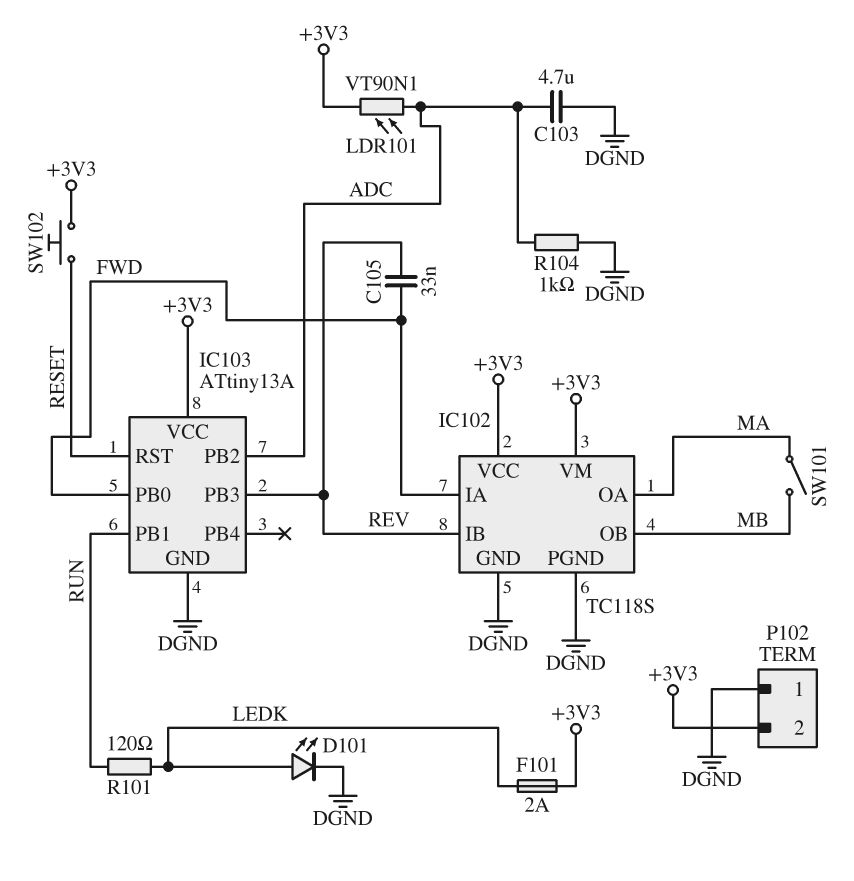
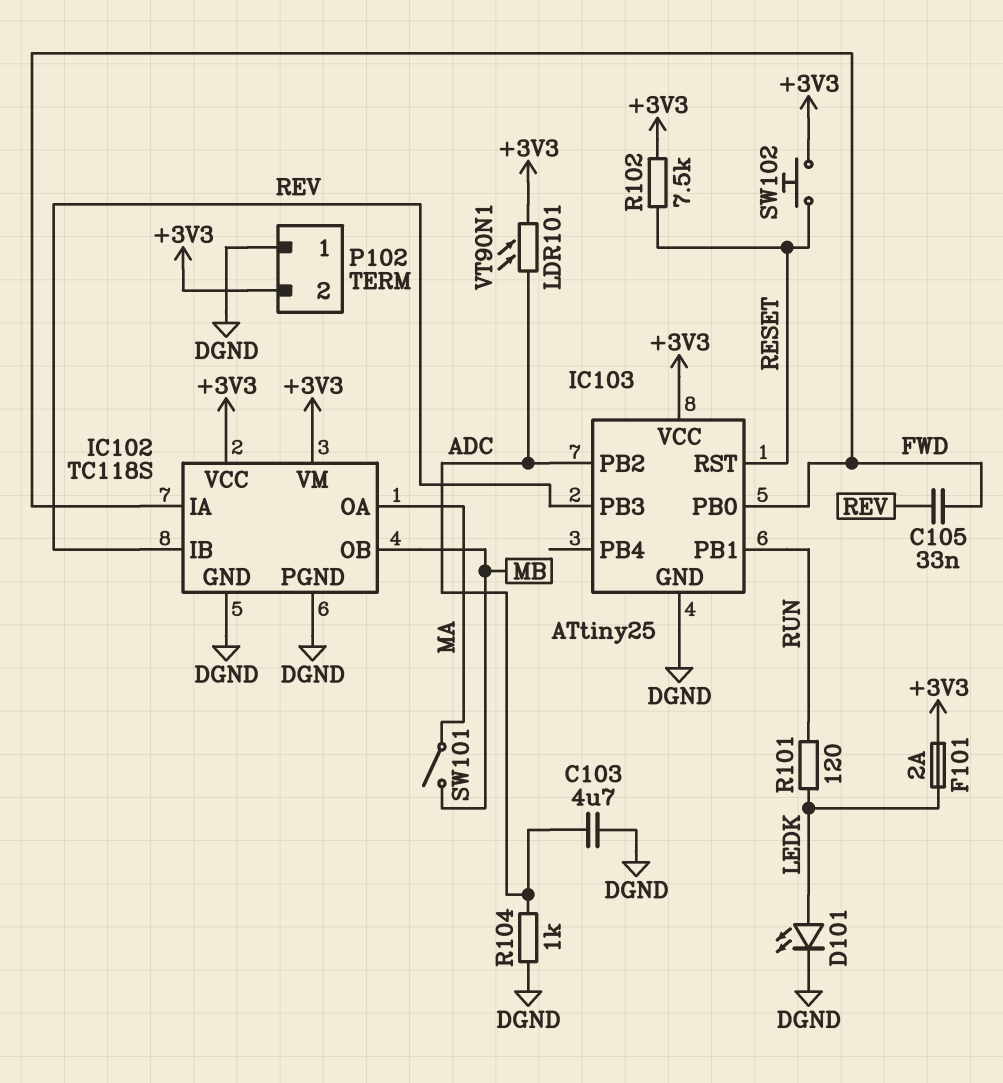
IC103: ATtiny13A -> ATtiny25
R102: none -> 7.5k (+3V3, RESET)

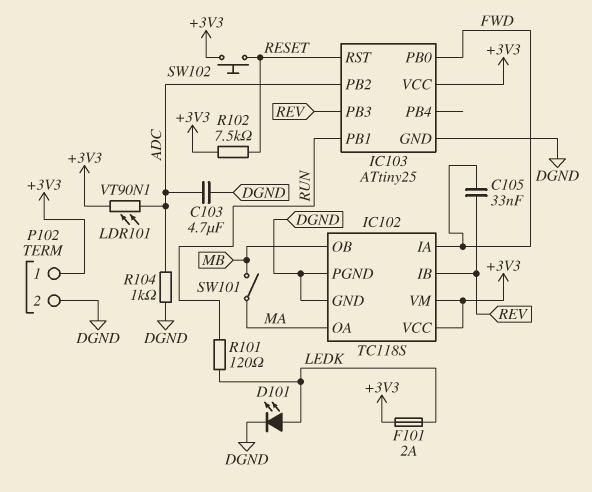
P102 pin 1: DGND -> +3V3
P102 pin 2: +3V3 -> DGND

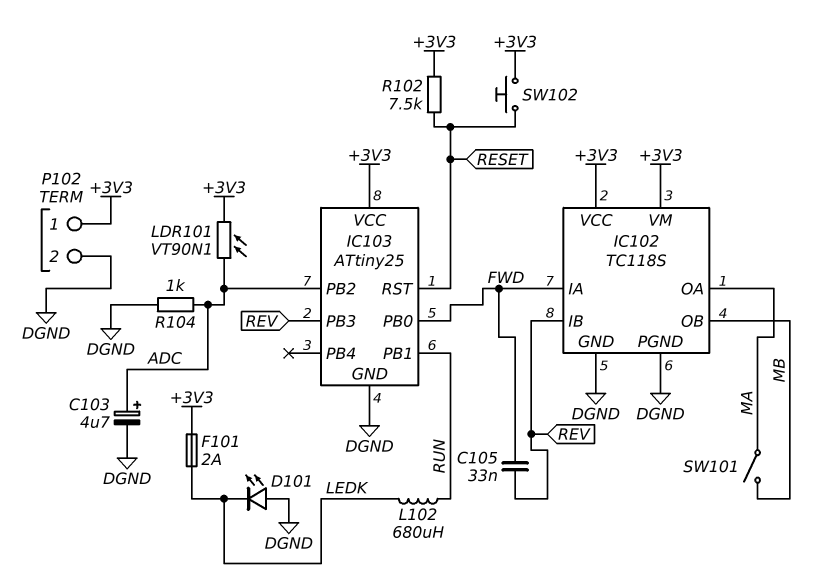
C103: 4.7uF (ADC, DGND) -> 4.7uF (plus ADC, minus DGND)
D101: LED (A LEDK, K DGND) -> LED (A DGND, K LEDK)
L102: none -> 680uH (LEDK, RUN)
R101: 120 (LEDK, RUN) -> none

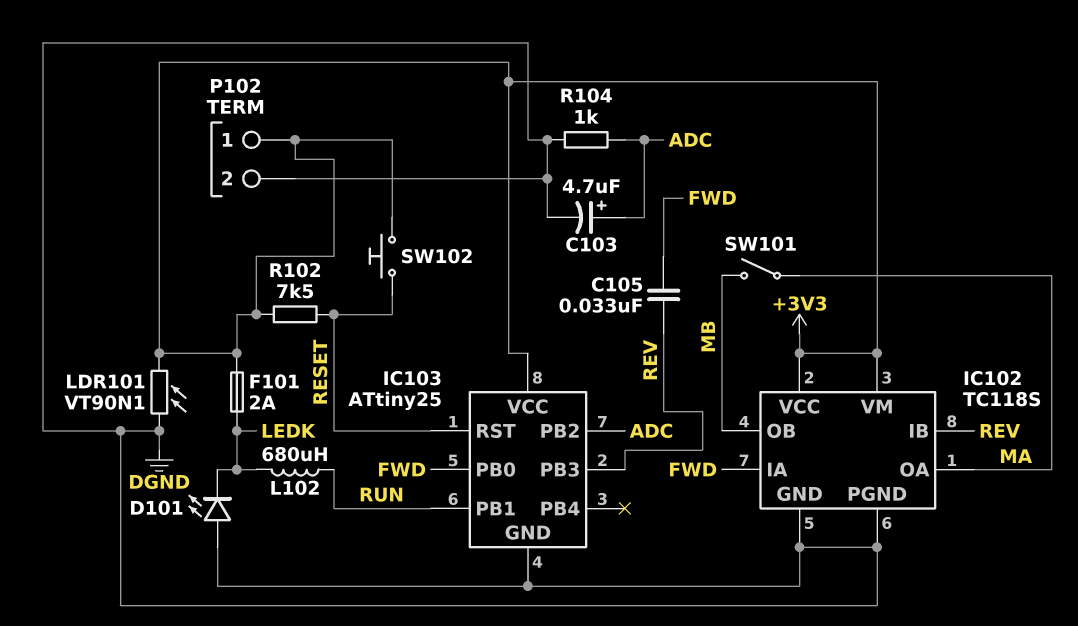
LDR101: VT90N1 (+3V3, ADC) -> VT90N1 (+3V3, DGND)

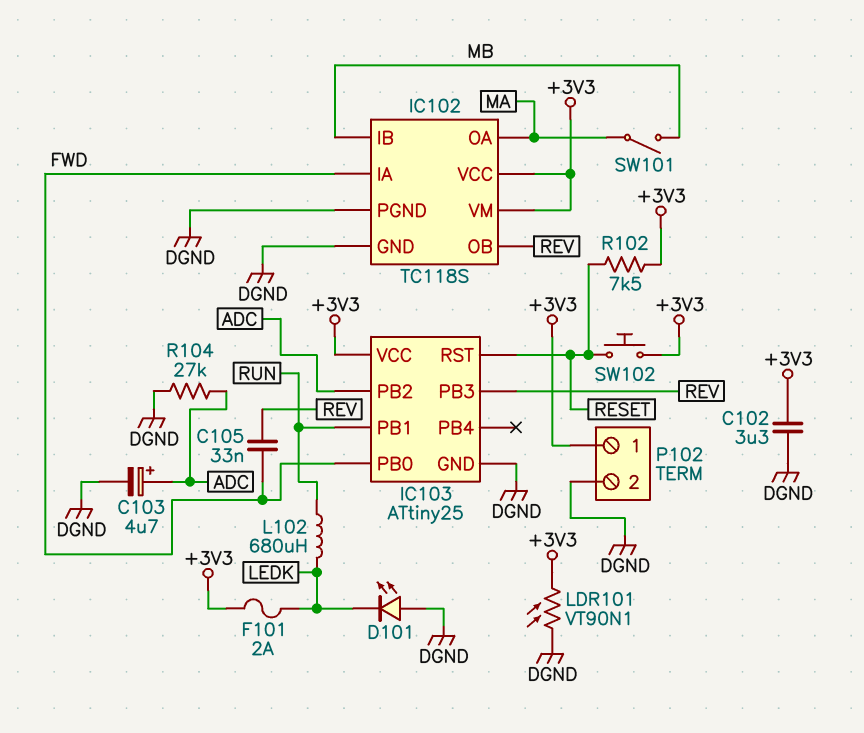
C102: none -> 3.3uF (+3V3, DGND)
IC102 pin IB: REV -> MB
IC102 pin OB: MB -> REV
R104: 1k (ADC, DGND) -> 27k (ADC, DGND)

